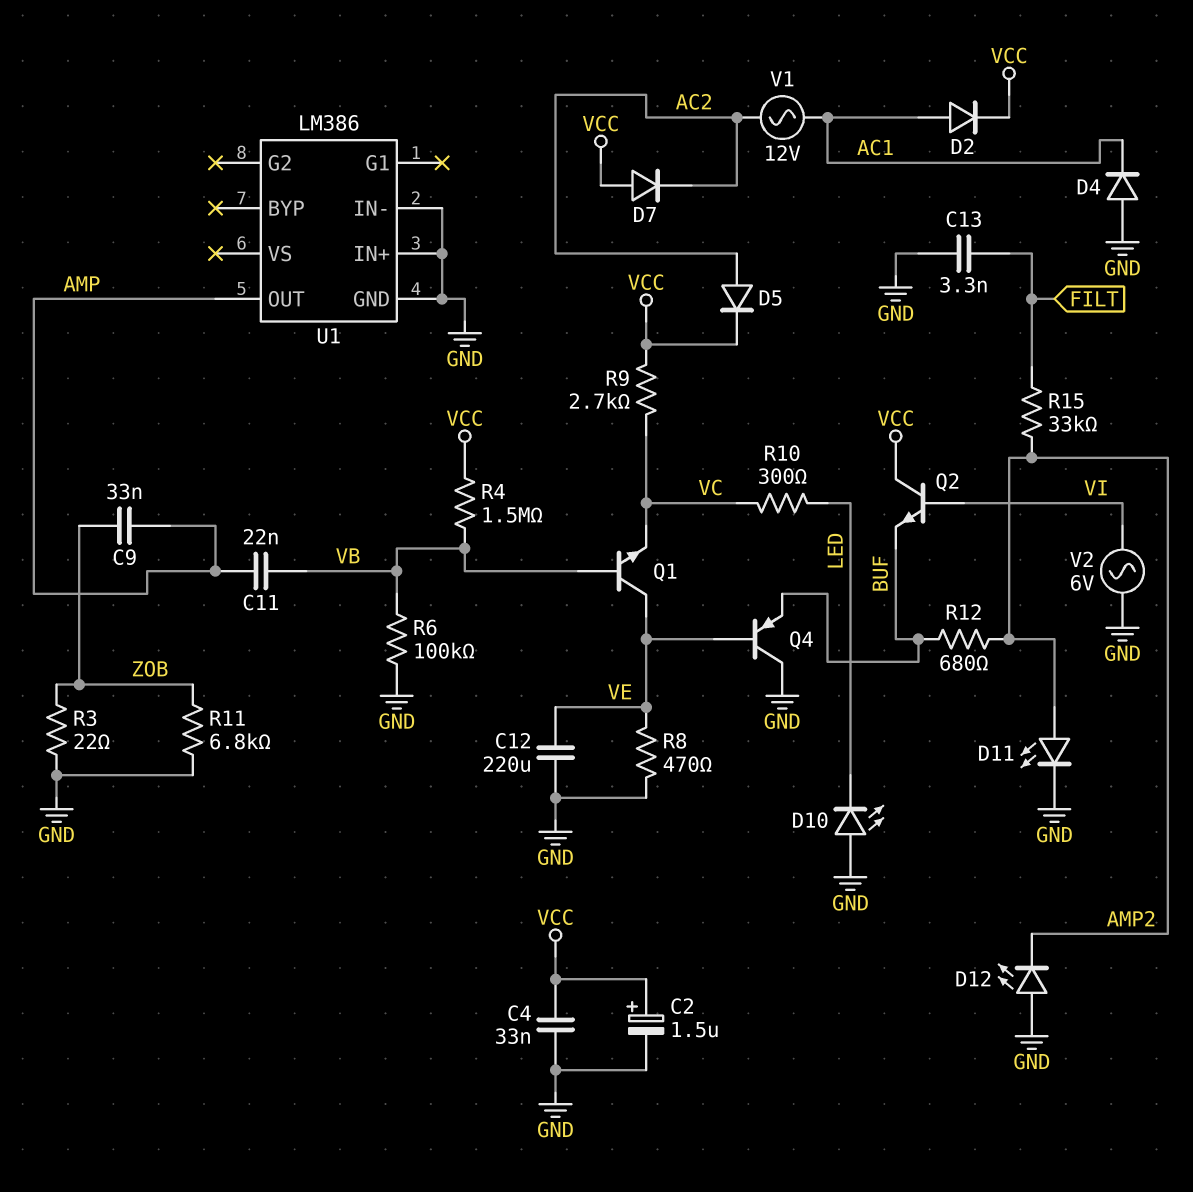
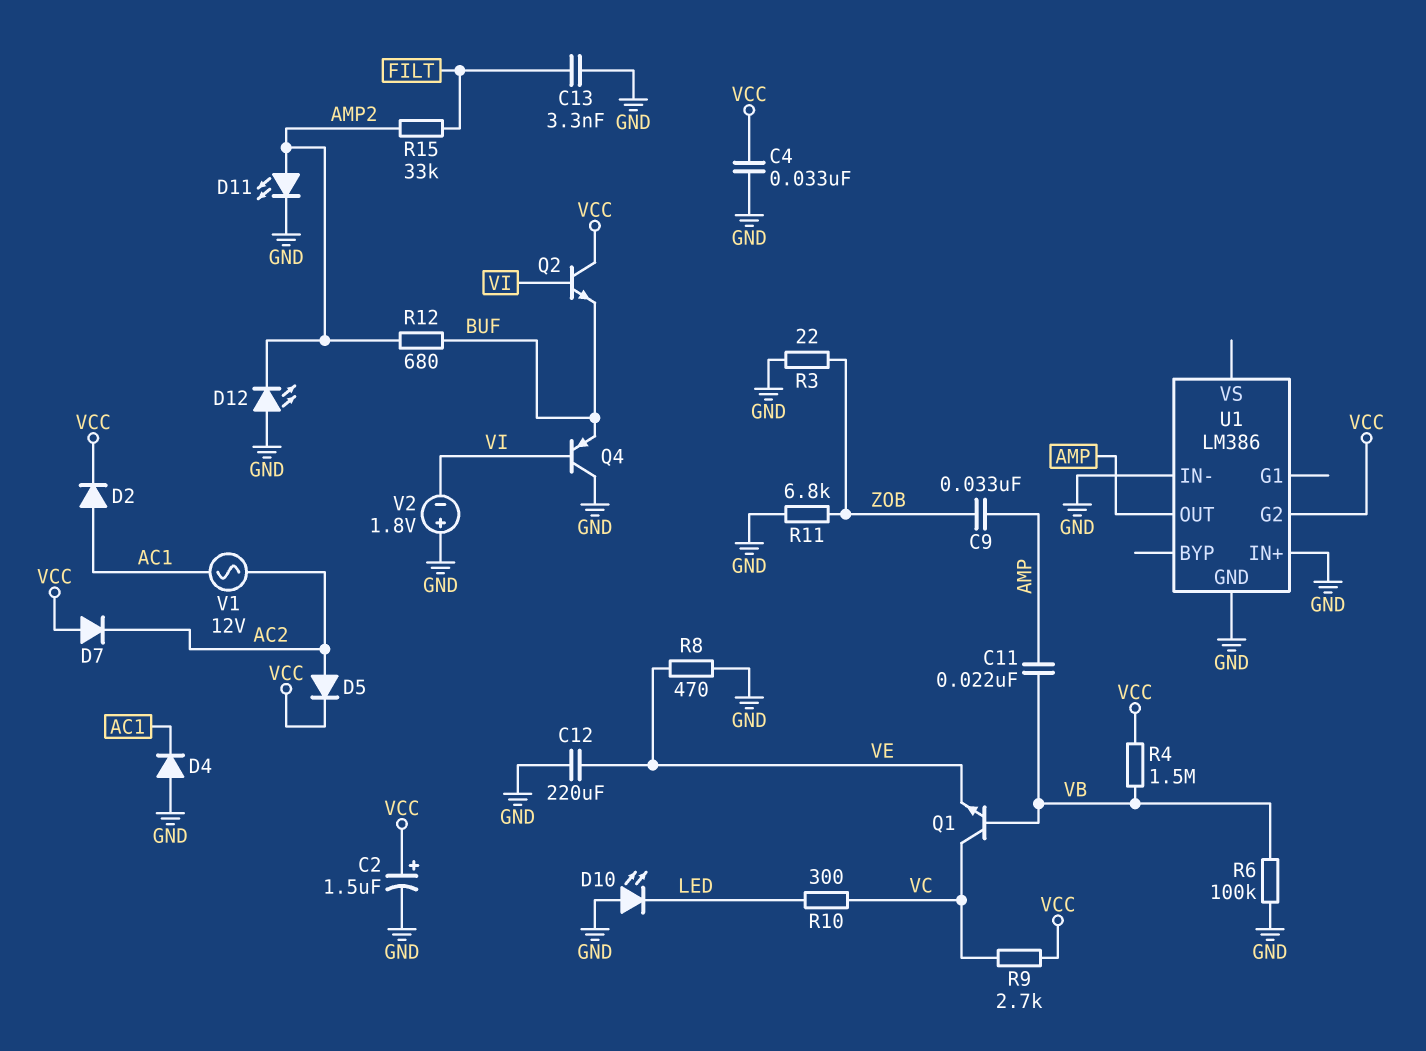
Q1: NPN (B VB, C VE, E VC) -> NPN (B VB, C VC, E VE)
Q4: PNP (B VE, C GND, E BUF) -> PNP (B VI, C GND, E BUF)
U1 pin G2: none -> VCC
V2: AC 6V (GND, VI) -> 1.8V (plus GND, minus VI)

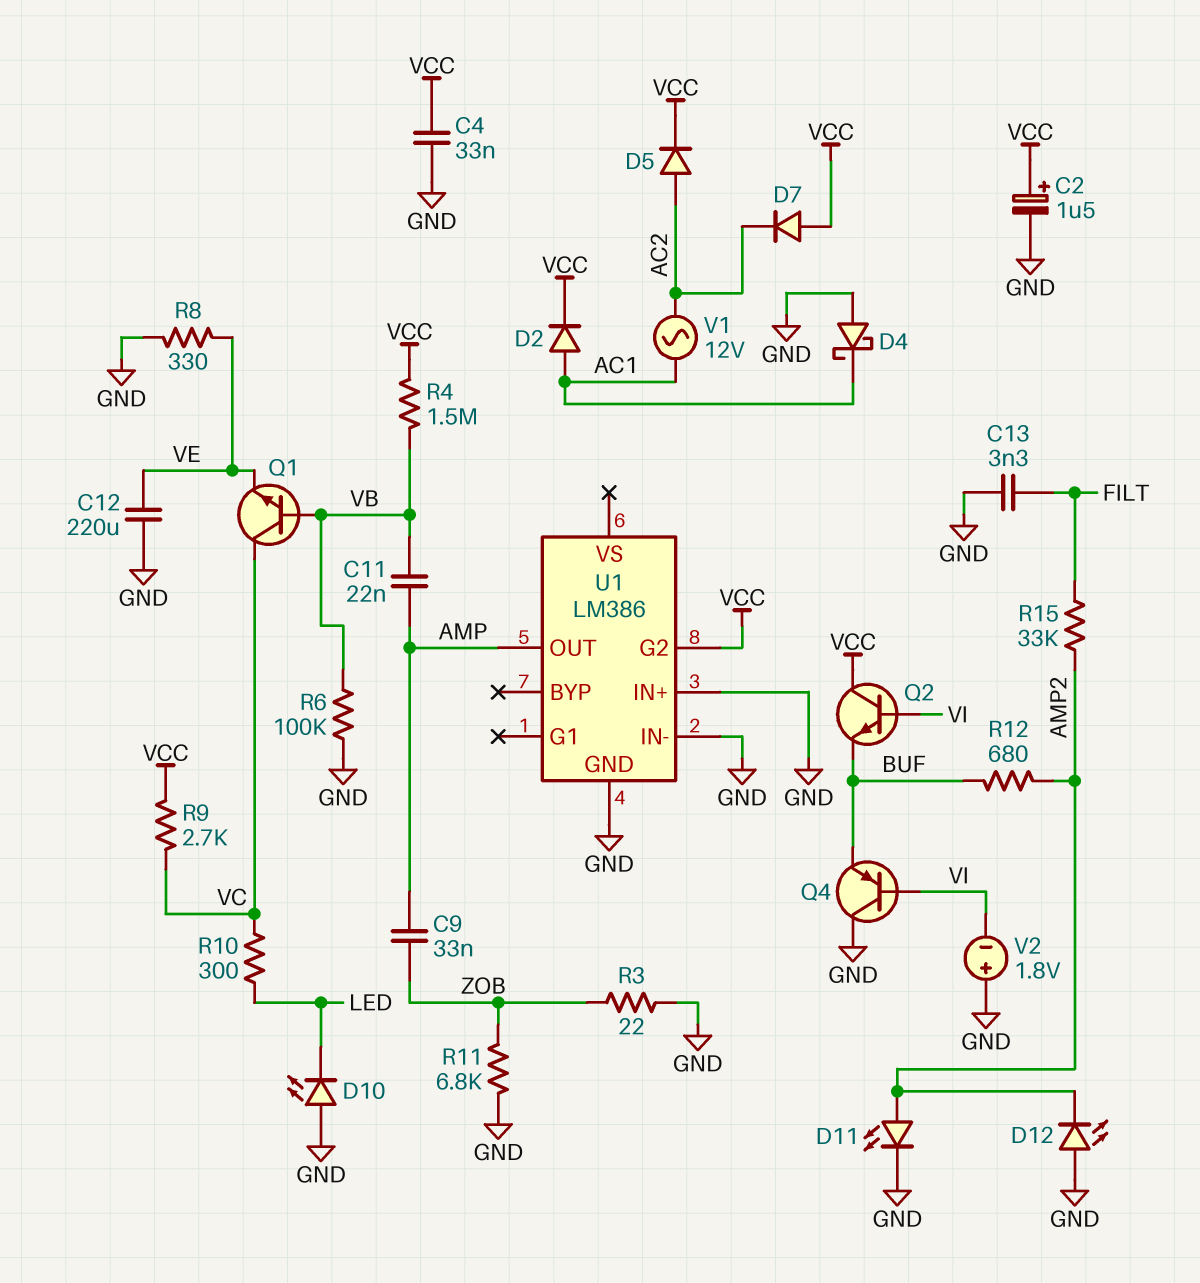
D4: diode (A GND, K AC1) -> schottky (A GND, K AC1)
R8: 470 (GND, VE) -> 330 (GND, VE)

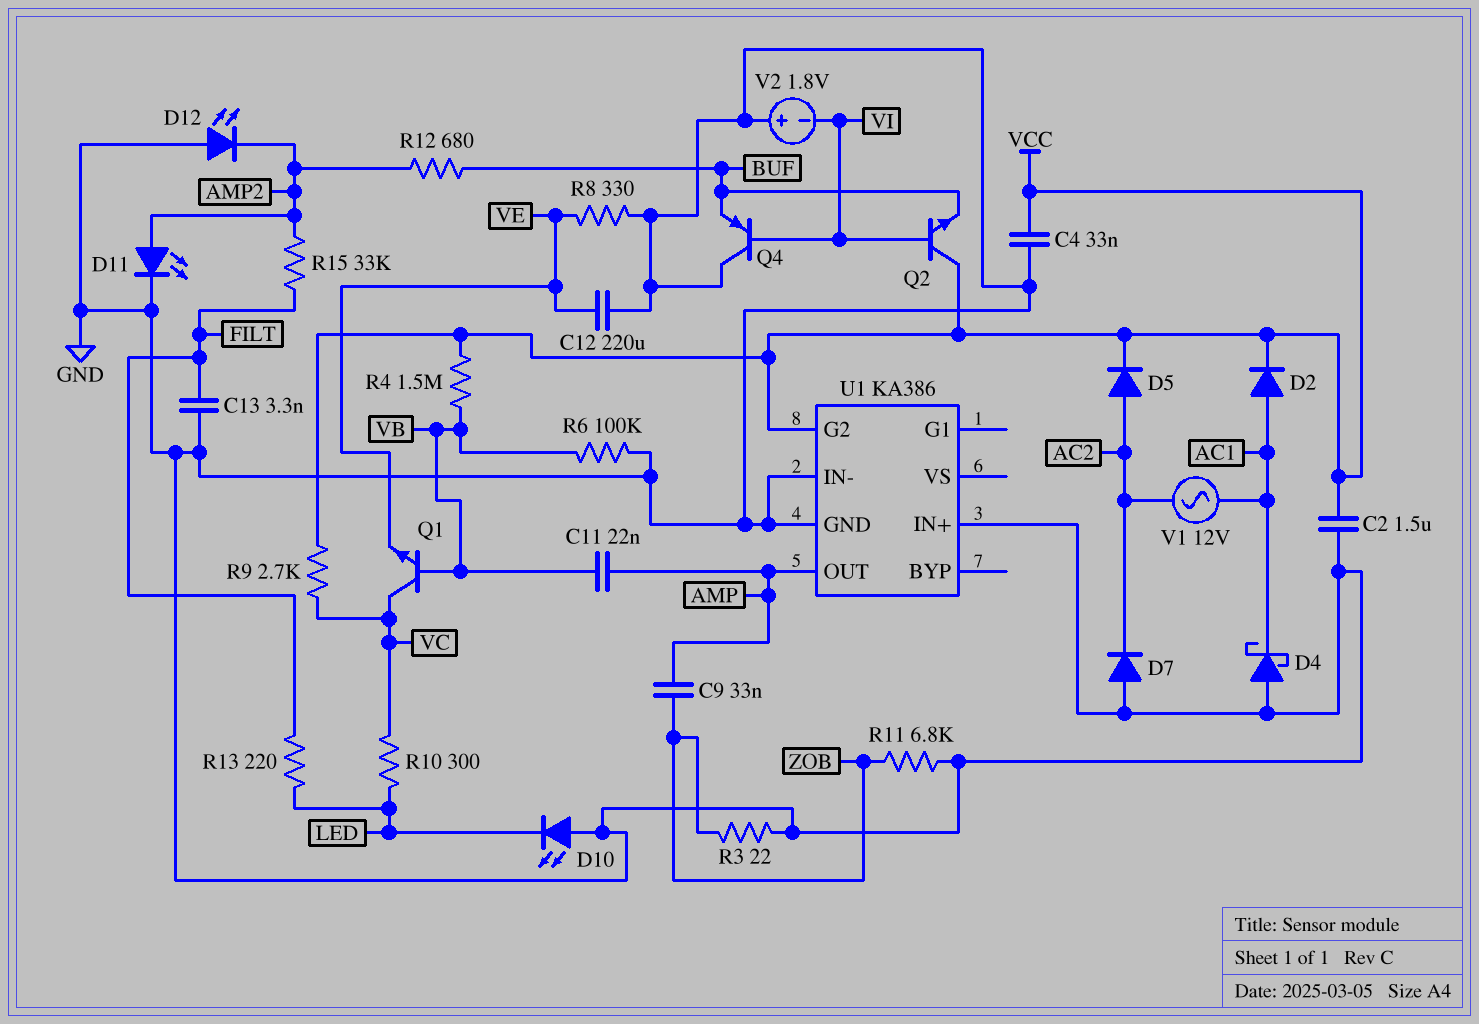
C2: 1.5uF (plus VCC, minus GND) -> 1.5uF (GND, VCC)
D7: diode (A VCC, K AC2) -> diode (A GND, K AC2)
R13: none -> 220 (FILT, LED)
U1: LM386 -> KA386

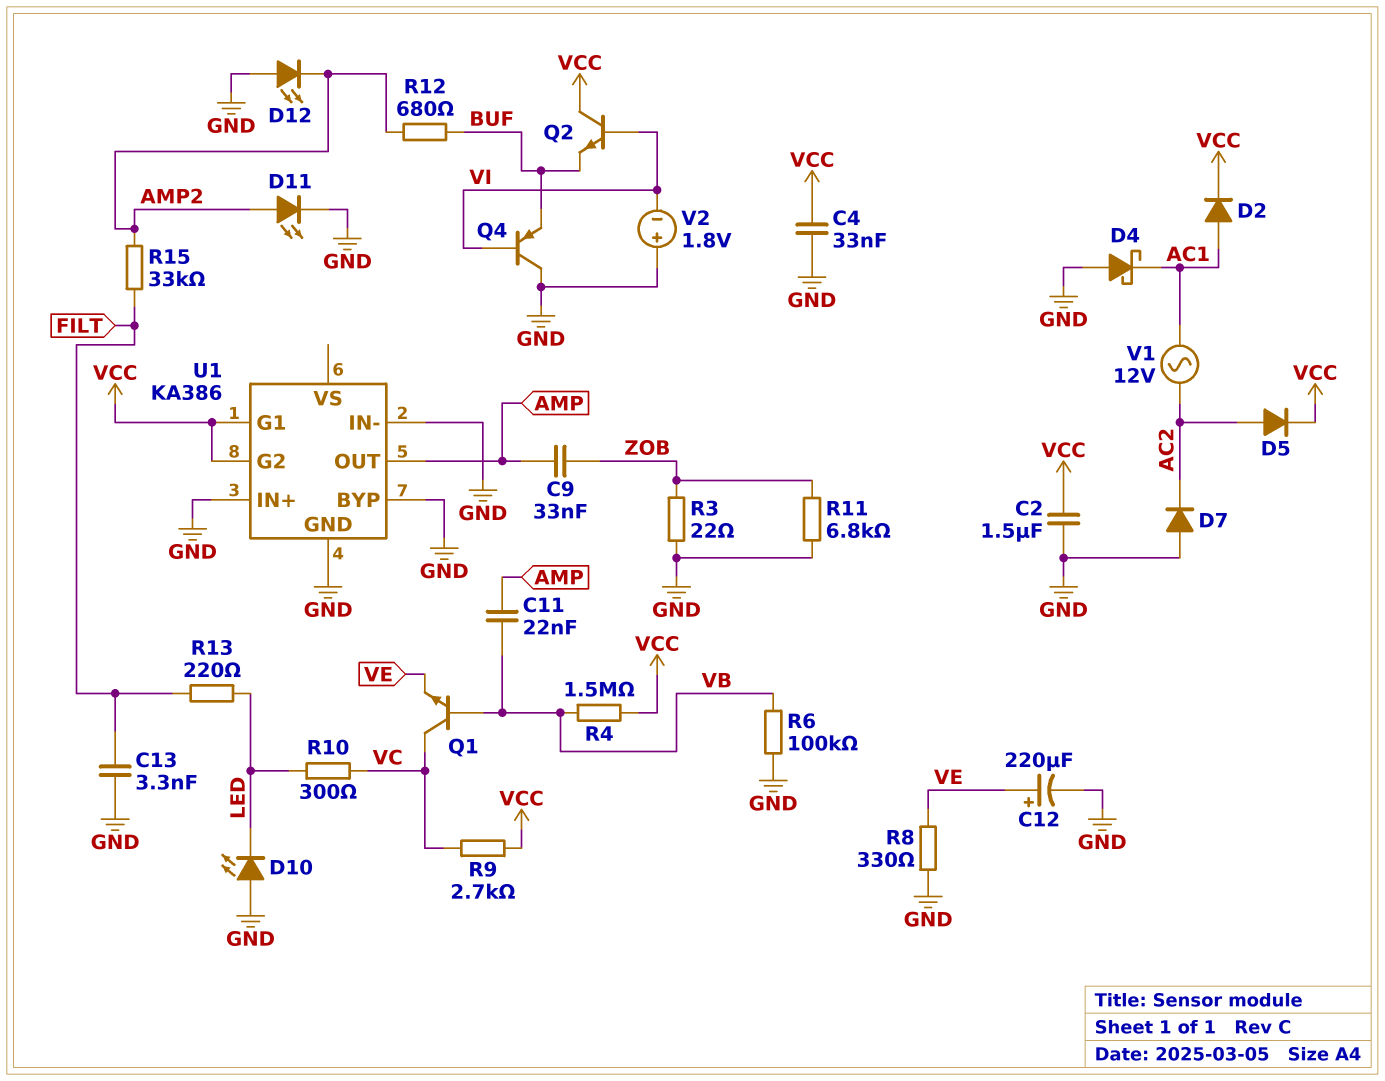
C12: 220uF (GND, VE) -> 220uF (plus VE, minus GND)
U1 pin BYP: none -> GND
U1 pin G1: none -> VCC

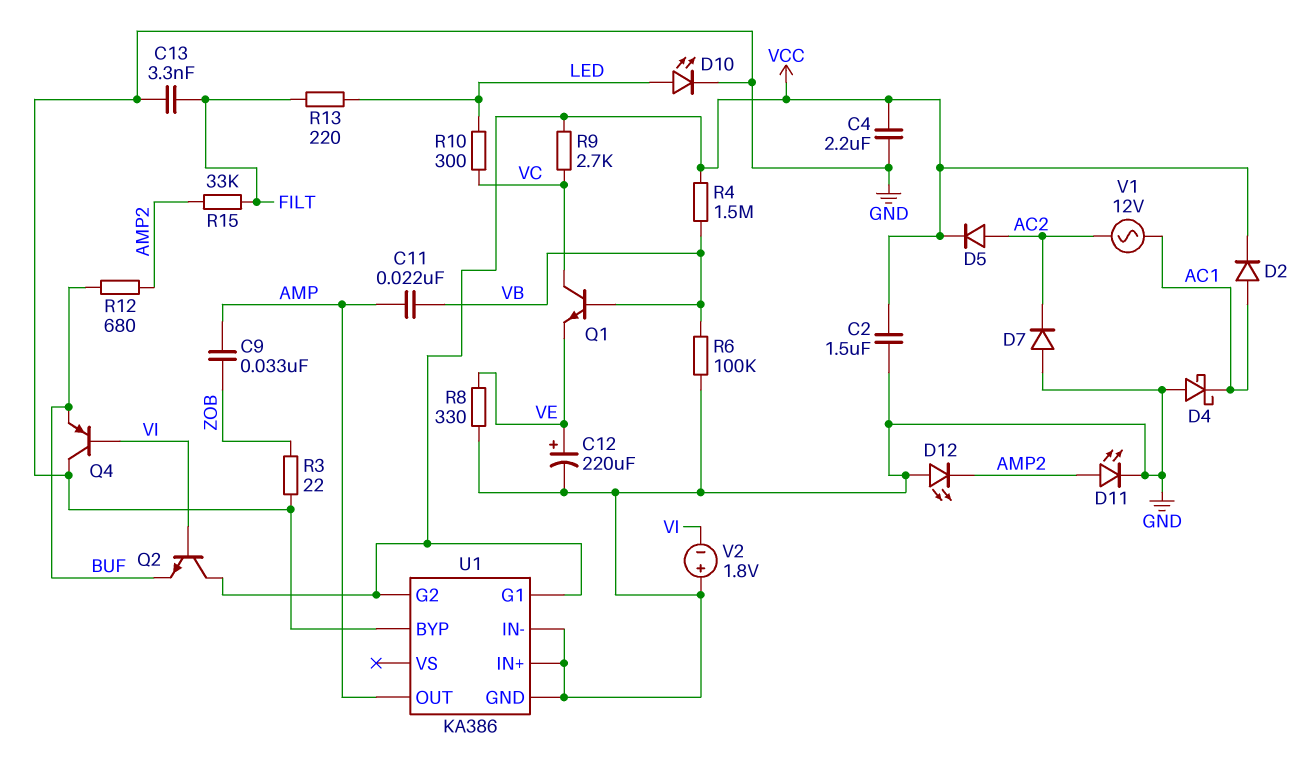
C4: 33nF (GND, VCC) -> 2.2uF (GND, VCC)
D10: LED (A GND, K LED) -> LED (A LED, K GND)
R11: 6.8k (GND, ZOB) -> none

